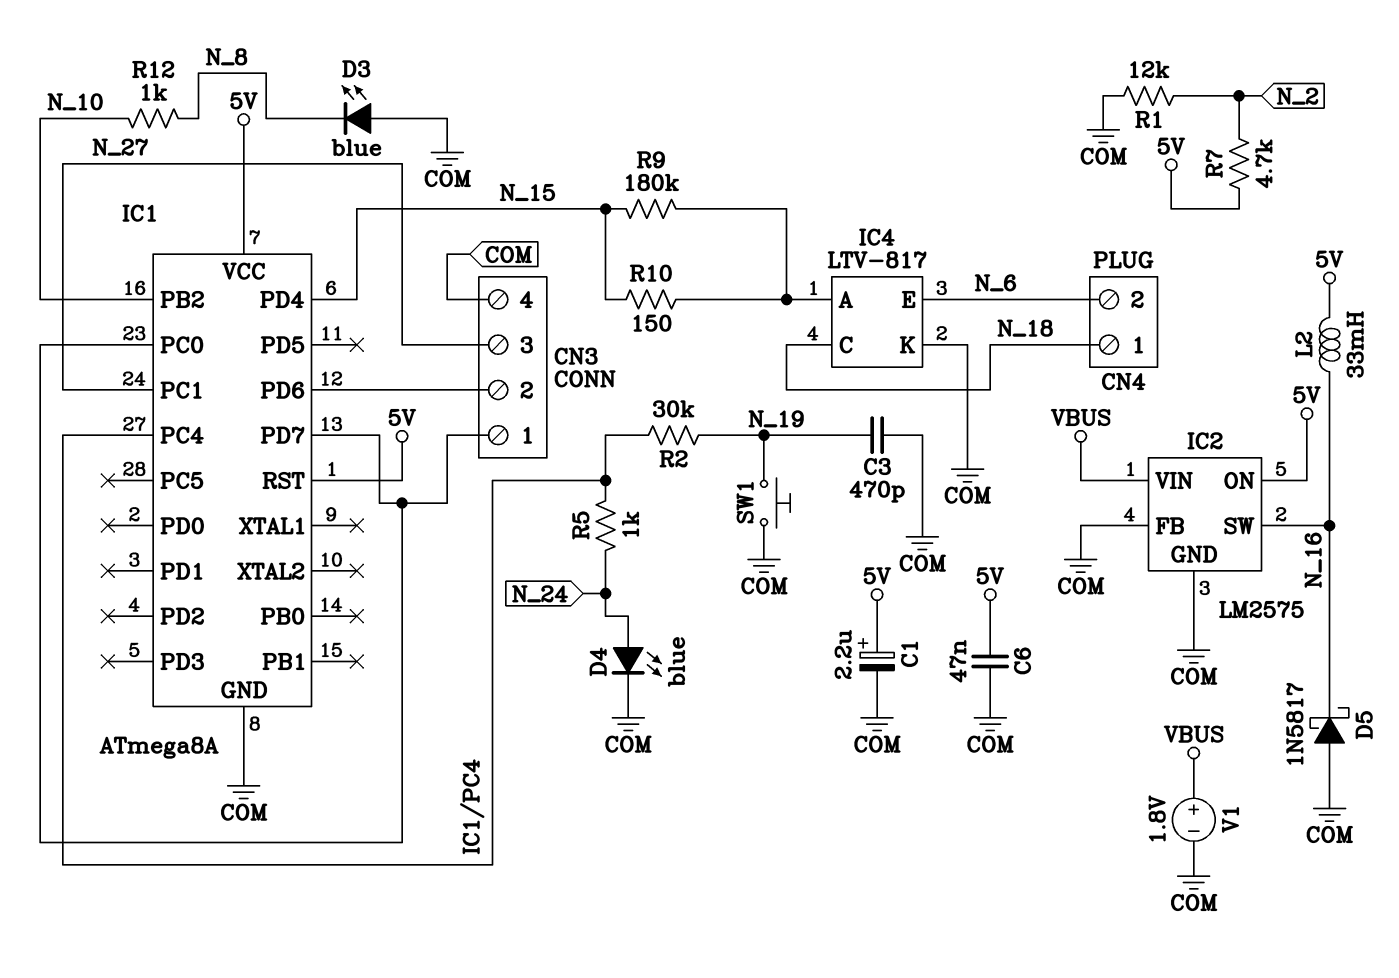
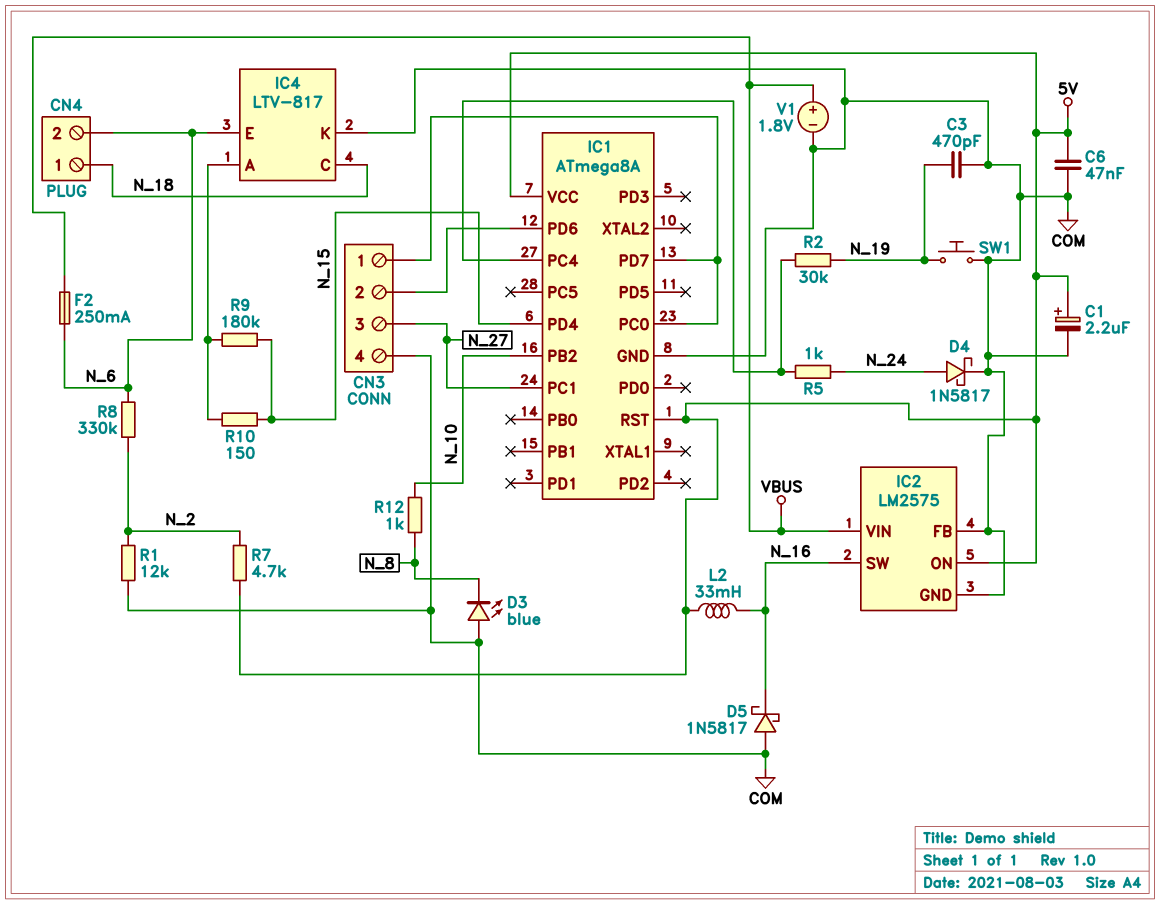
D4: LED blue (A N_24, K COM) -> schottky 1N5817 (A N_24, K COM)
F2: none -> 250mA (N_6, VBUS)
R8: none -> 330k (N_2, N_6)

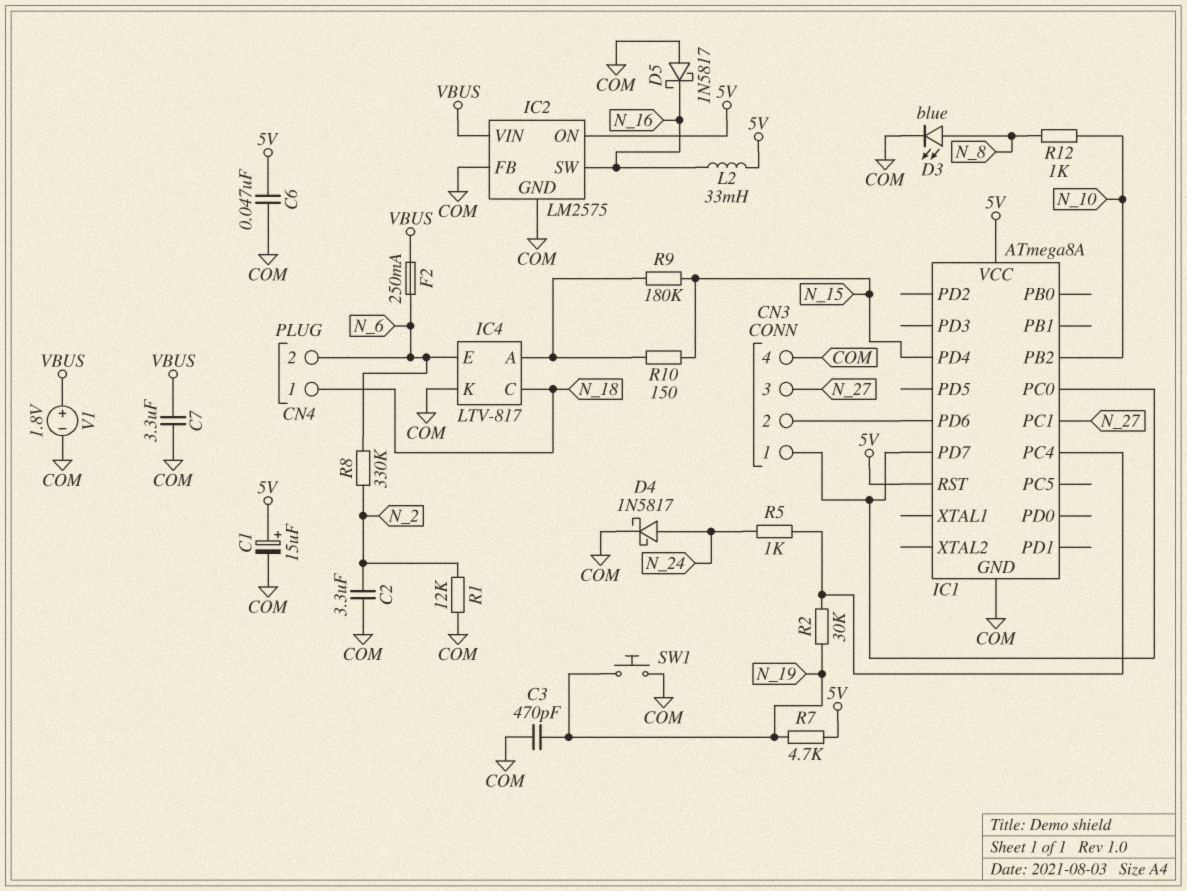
C1: 2.2uF (plus 5V, minus COM) -> 15uF (plus 5V, minus COM)
C2: none -> 3.3uF (COM, N_2)
C7: none -> 3.3uF (COM, VBUS)
D3: LED blue (A COM, K N_8) -> LED blue (A N_8, K COM)
R7: 4.7k (5V, N_2) -> 4.7k (5V, N_19)

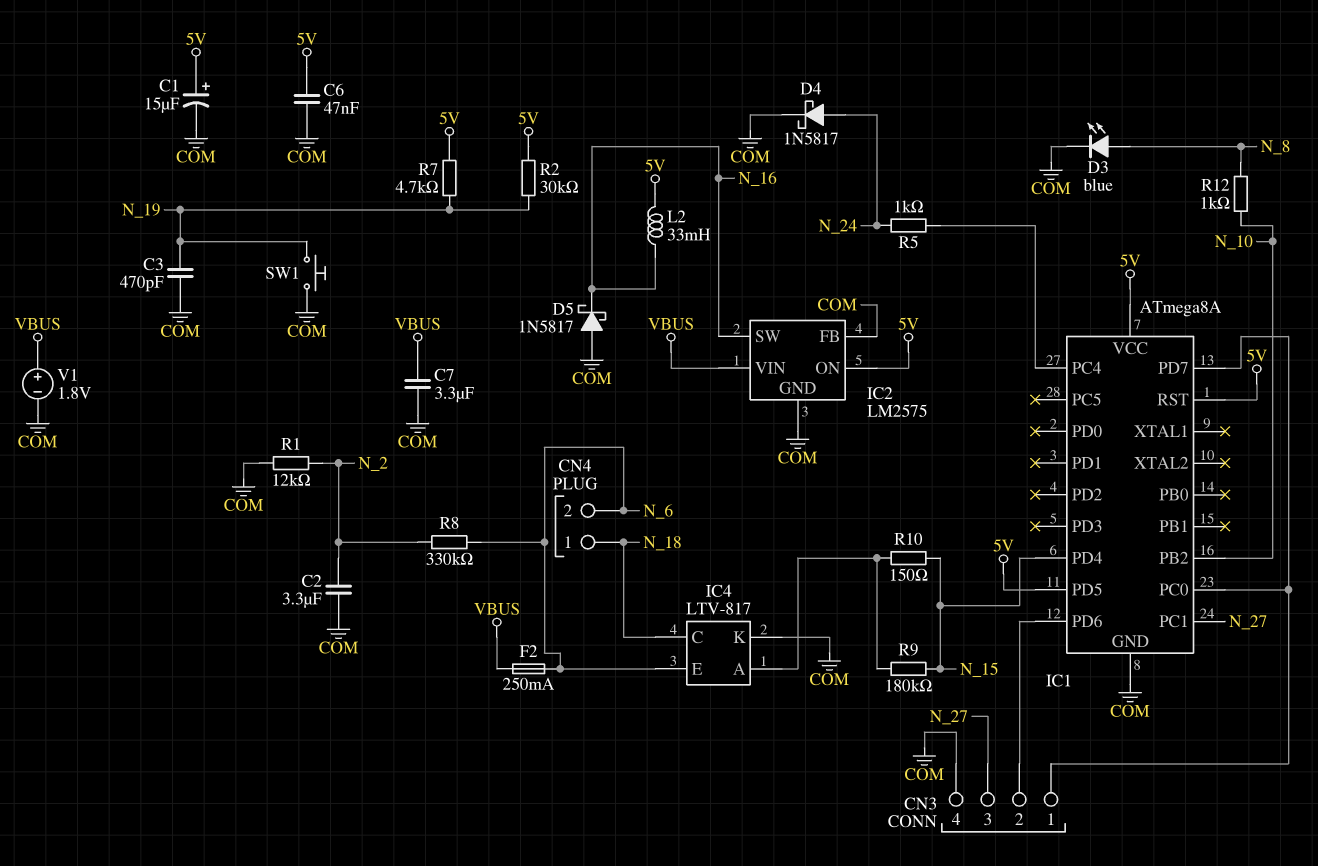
IC1 pin PD5: none -> 5V
R2: 30k (IC1/PC4, N_19) -> 30k (5V, N_19)

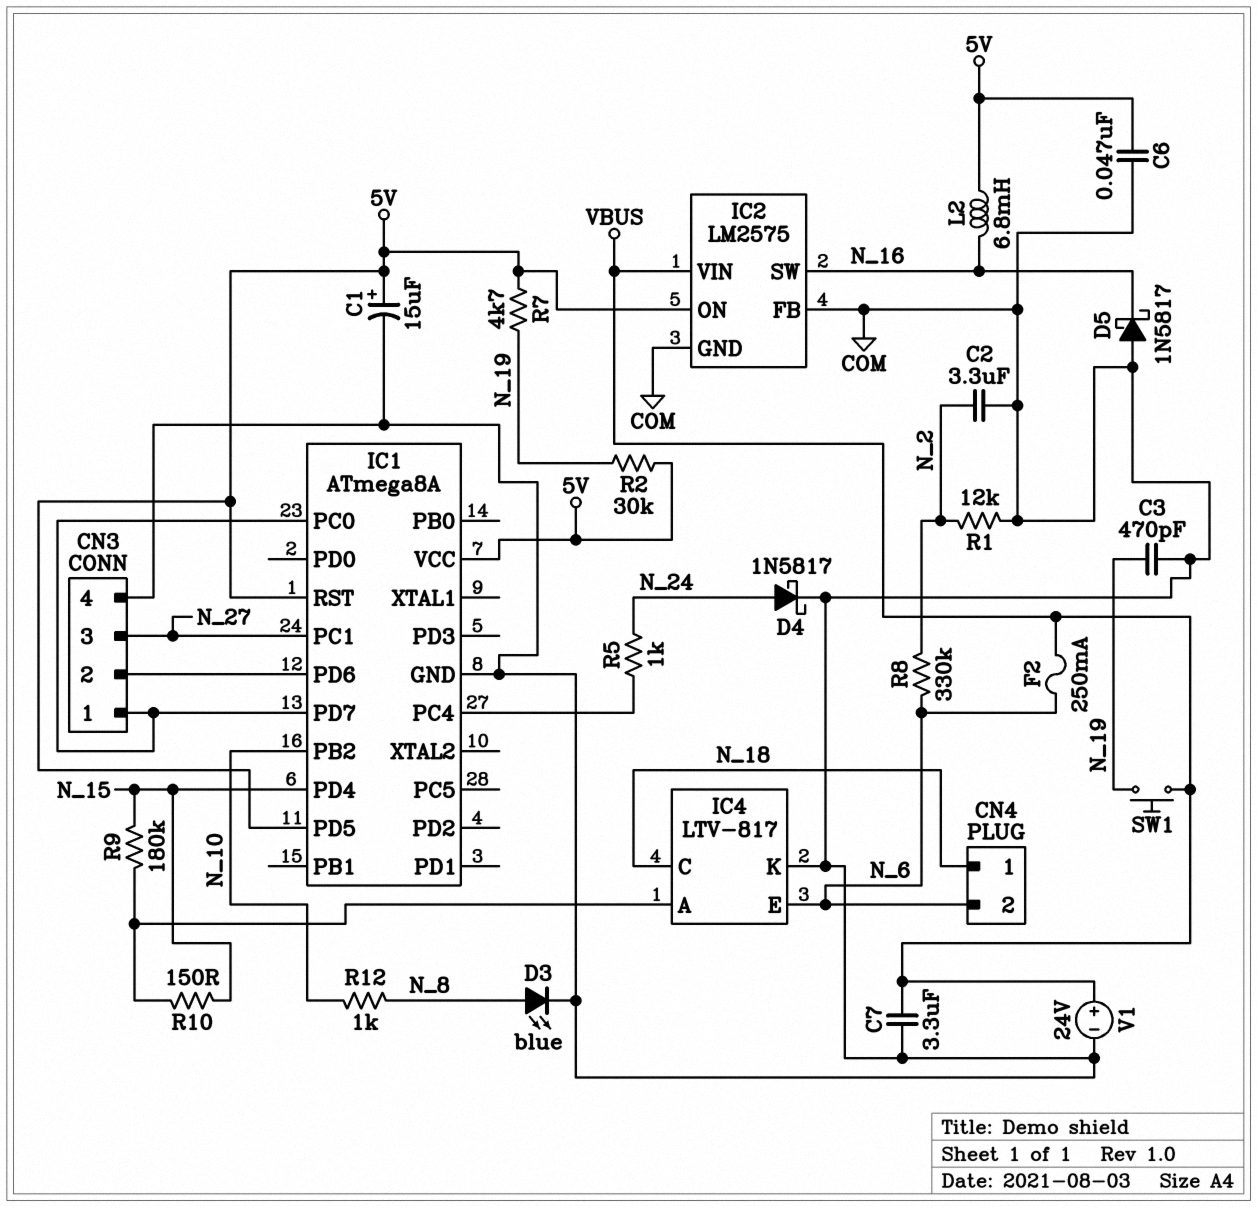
L2: 33mH (5V, N_16) -> 6.8mH (5V, N_16)
SW1: button (COM, N_19) -> button (N_19, VBUS)
V1: 1.8V (plus VBUS, minus COM) -> 24V (plus VBUS, minus COM)

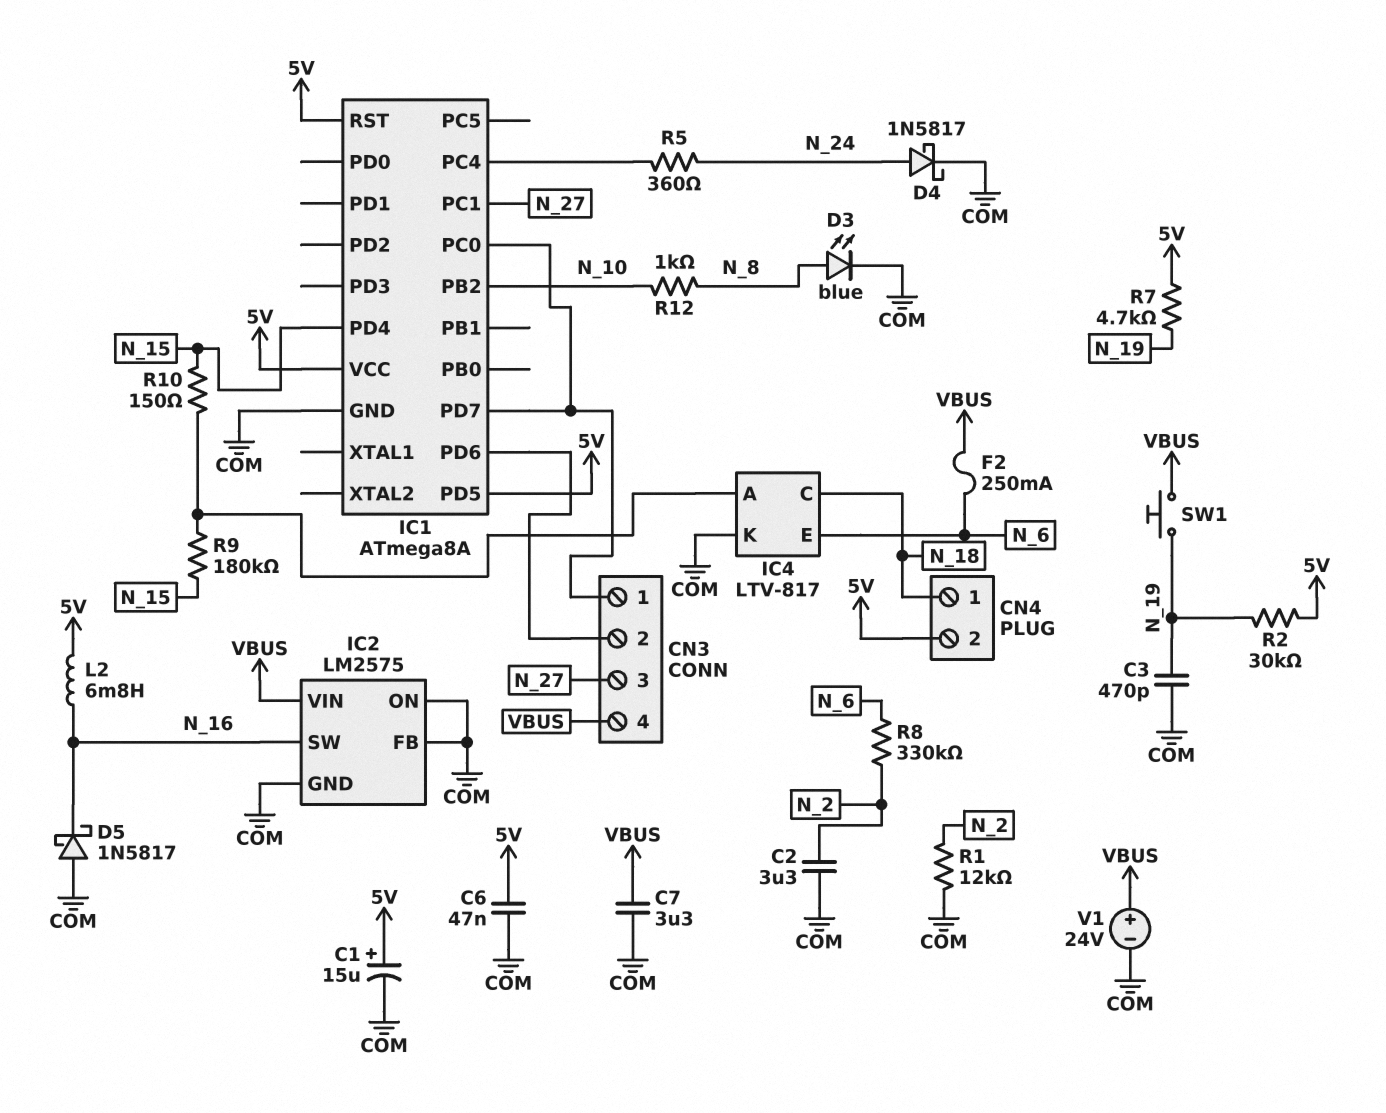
CN3 pin 4: COM -> VBUS
CN4 pin 2: N_6 -> 5V
IC2 pin ON: 5V -> COM
R5: 1k (IC1/PC4, N_24) -> 360 (IC1/PC4, N_24)

